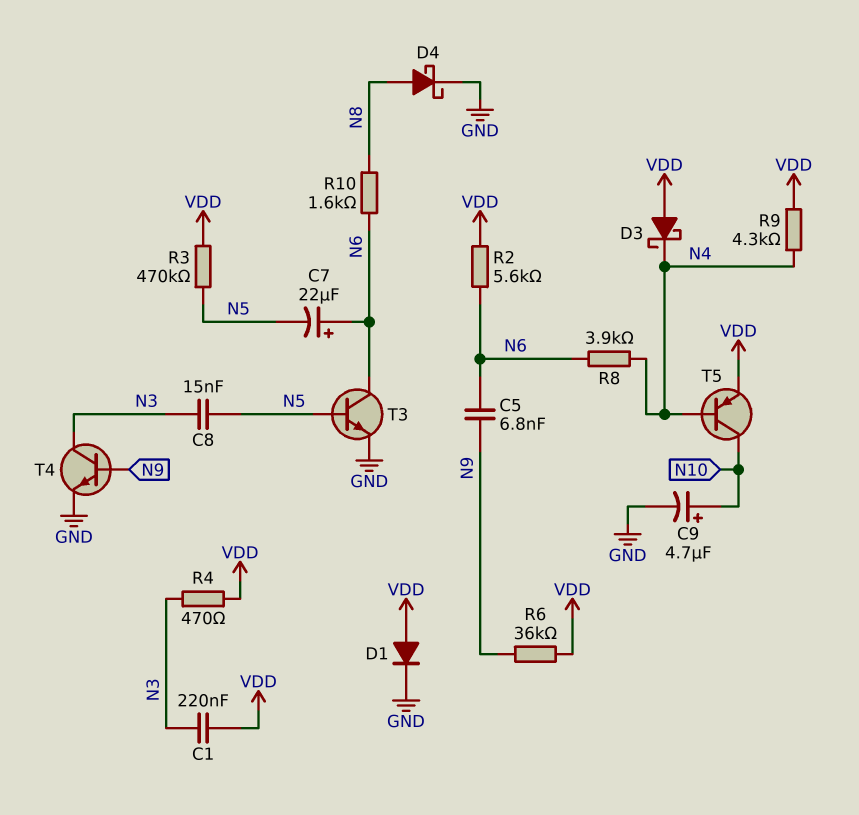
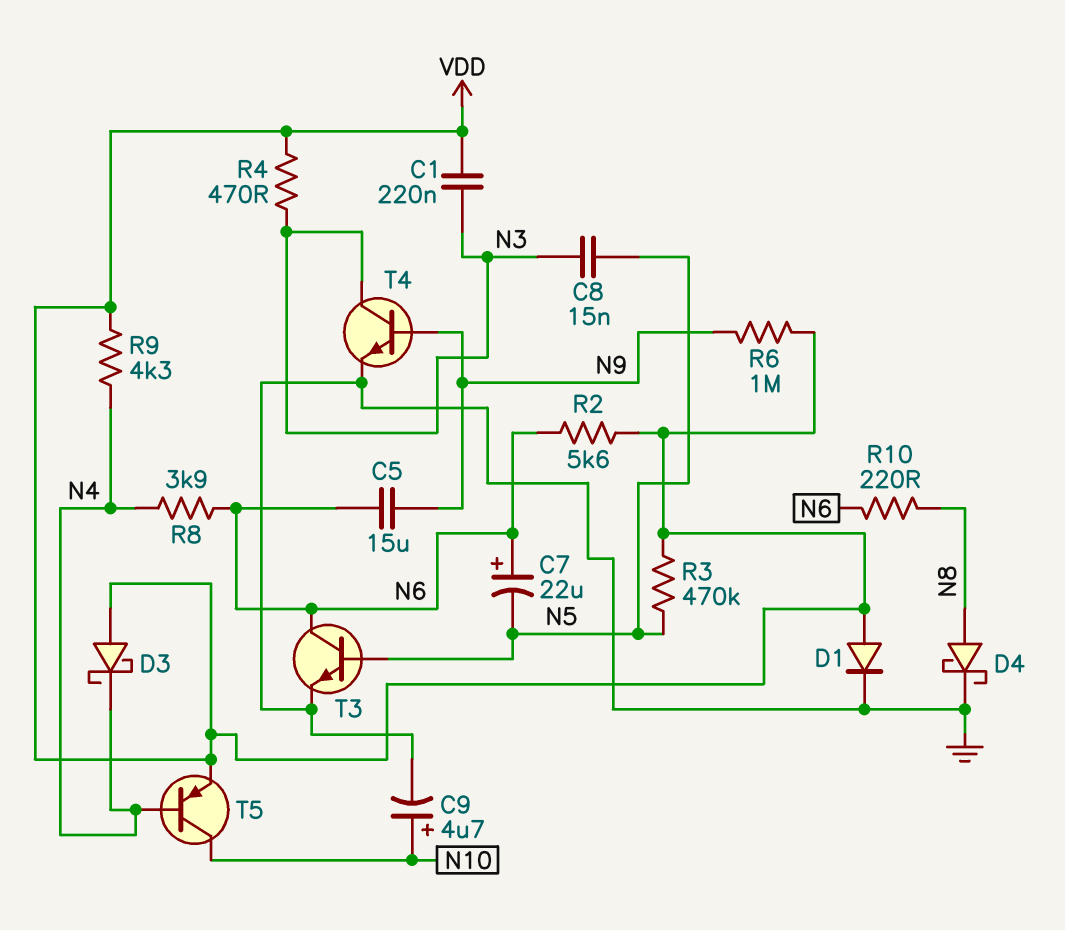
C5: 6.8nF (N6, N9) -> 15uF (N6, N9)
R6: 36k (N9, VDD) -> 1M (N9, VDD)
R10: 1.6k (N6, N8) -> 220 (N6, N8)

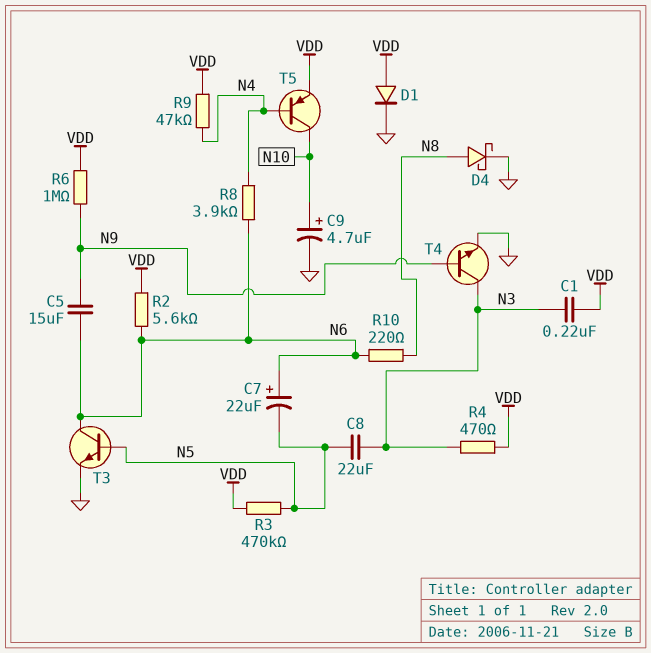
C8: 15nF (N3, N5) -> 22uF (N3, N5)
D3: schottky (A VDD, K N4) -> none
R9: 4.3k (N4, VDD) -> 47k (N4, VDD)

